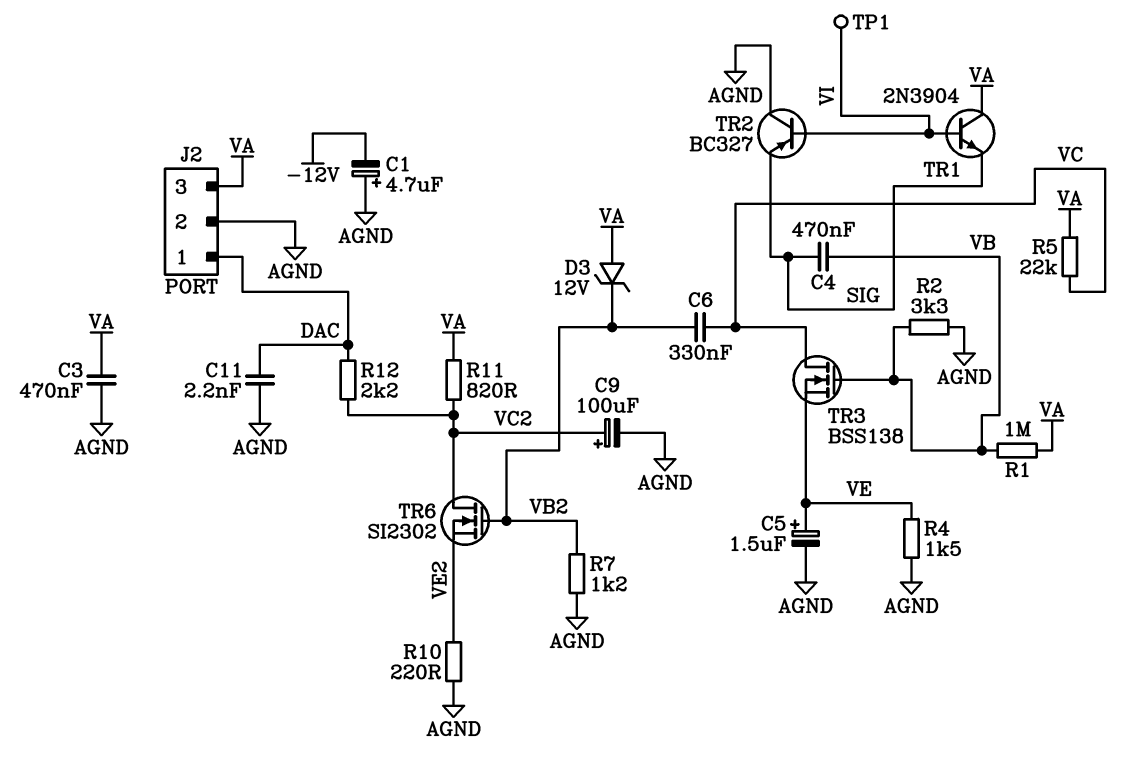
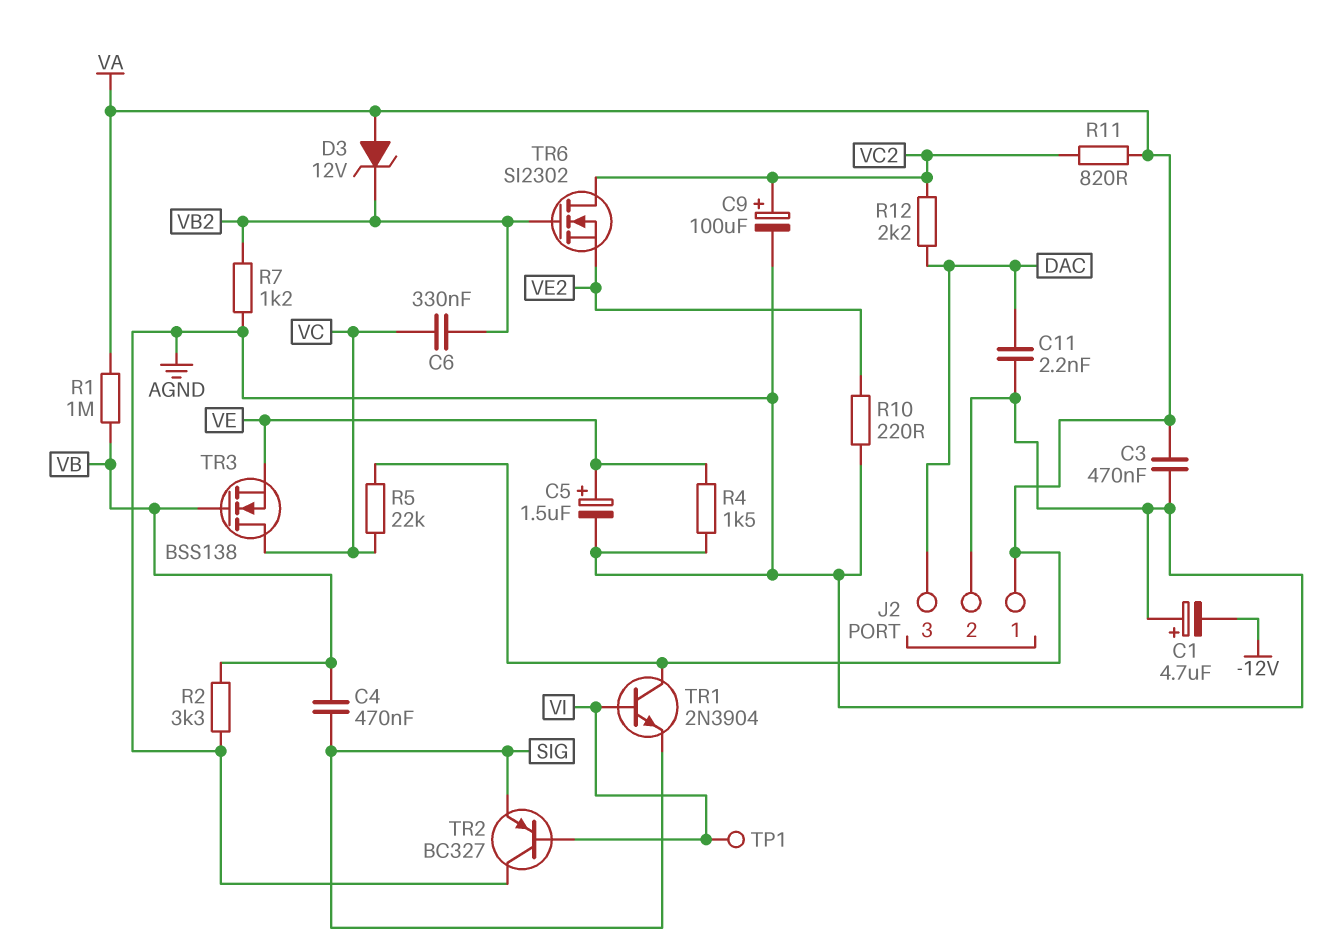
J2 pin 1: DAC -> VA
J2 pin 3: VA -> DAC

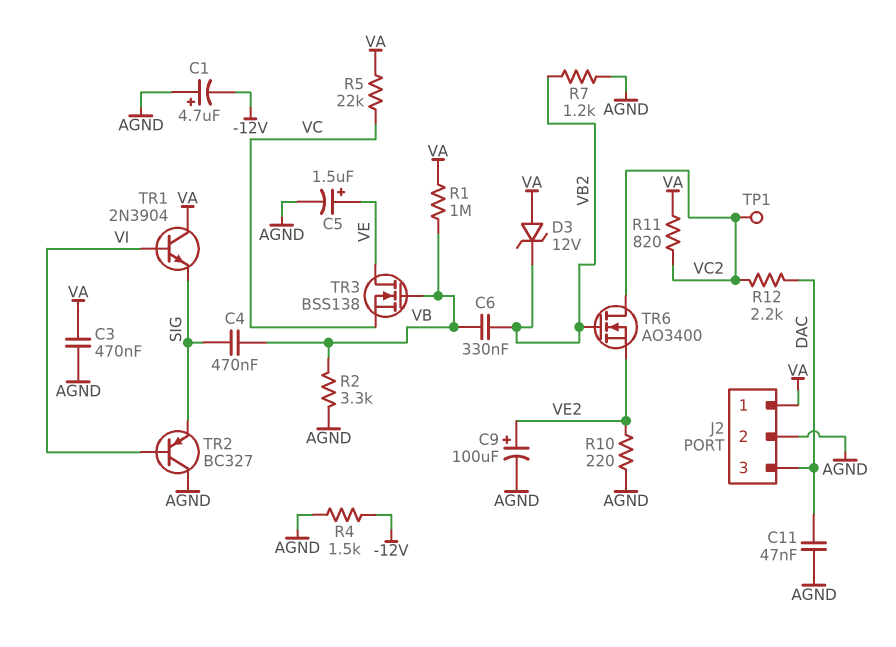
C6: 330nF (VB2, VC) -> 330nF (VB, VB2)
C9: 100uF (plus VC2, minus AGND) -> 100uF (plus VE2, minus AGND)
C11: 2.2nF (AGND, DAC) -> 47nF (AGND, DAC)
R4: 1.5k (AGND, VE) -> 1.5k (-12V, AGND)
TP1: test point (VI) -> test point (VC2)
TR3: NMOS BSS138 (G VB, D VC, S VE) -> NMOS BSS138 (G VB, D VE, S VC)
TR6: NMOS SI2302 (G VB2, D VC2, S VE2) -> NMOS AO3400 (G VB2, D VC2, S VE2)

